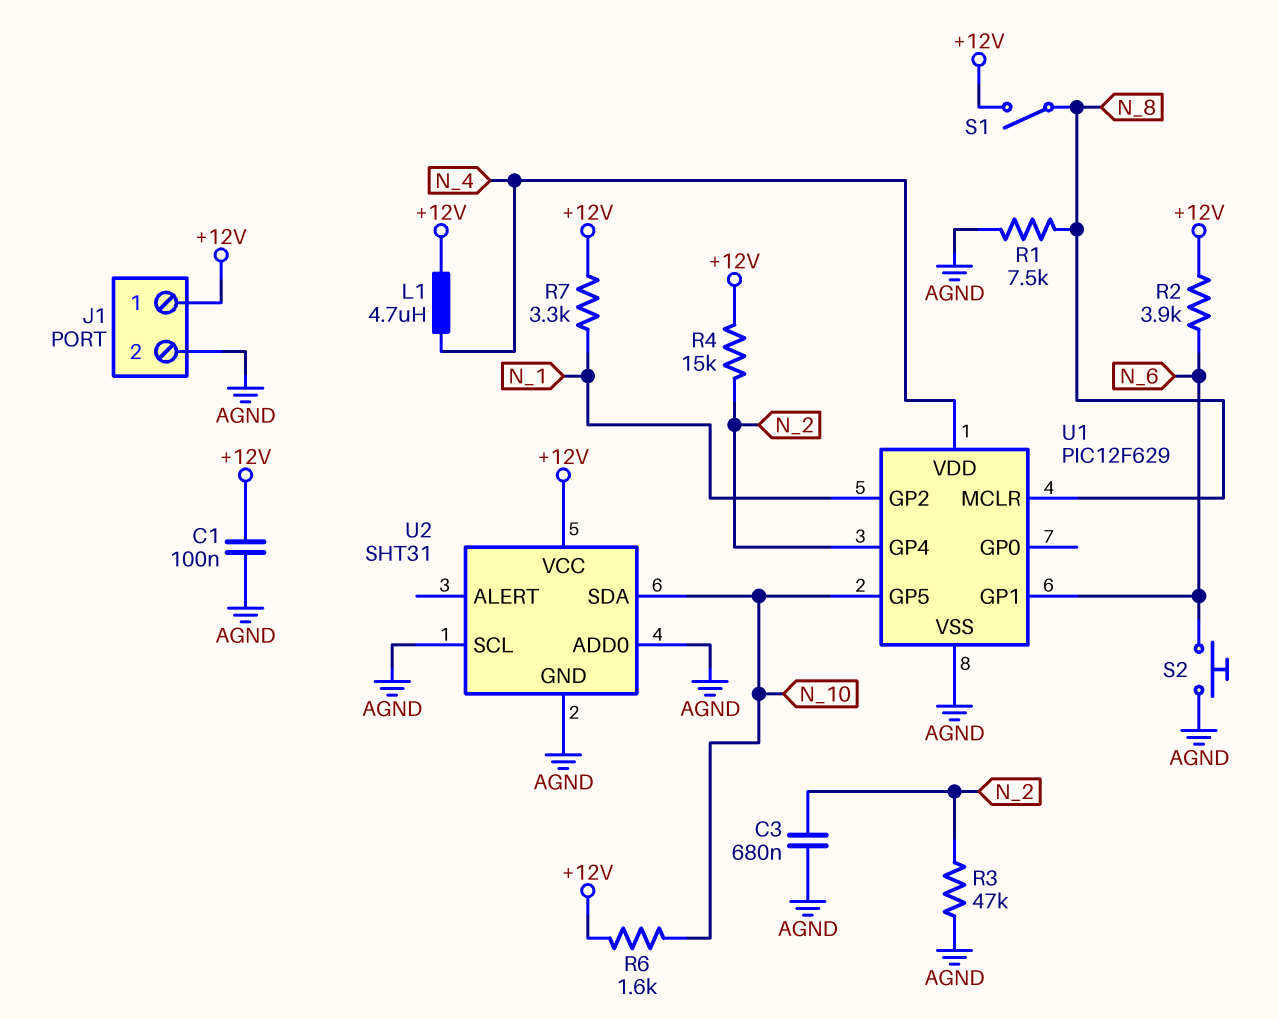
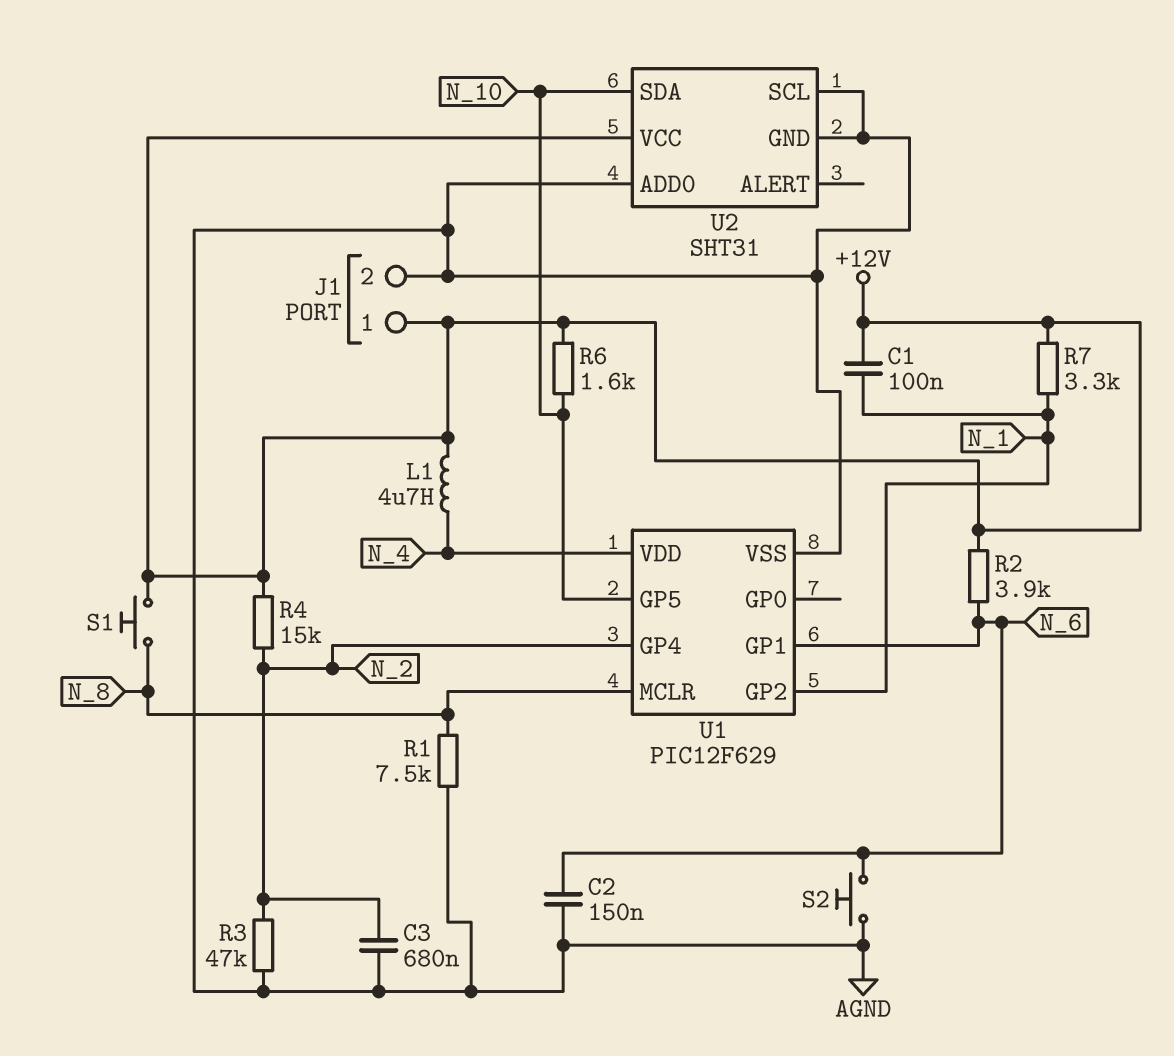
C1: 100nF (+12V, AGND) -> 100nF (+12V, N_1)
C2: none -> 150nF (AGND, N_6)
S1: switch (+12V, N_8) -> button (+12V, N_8)

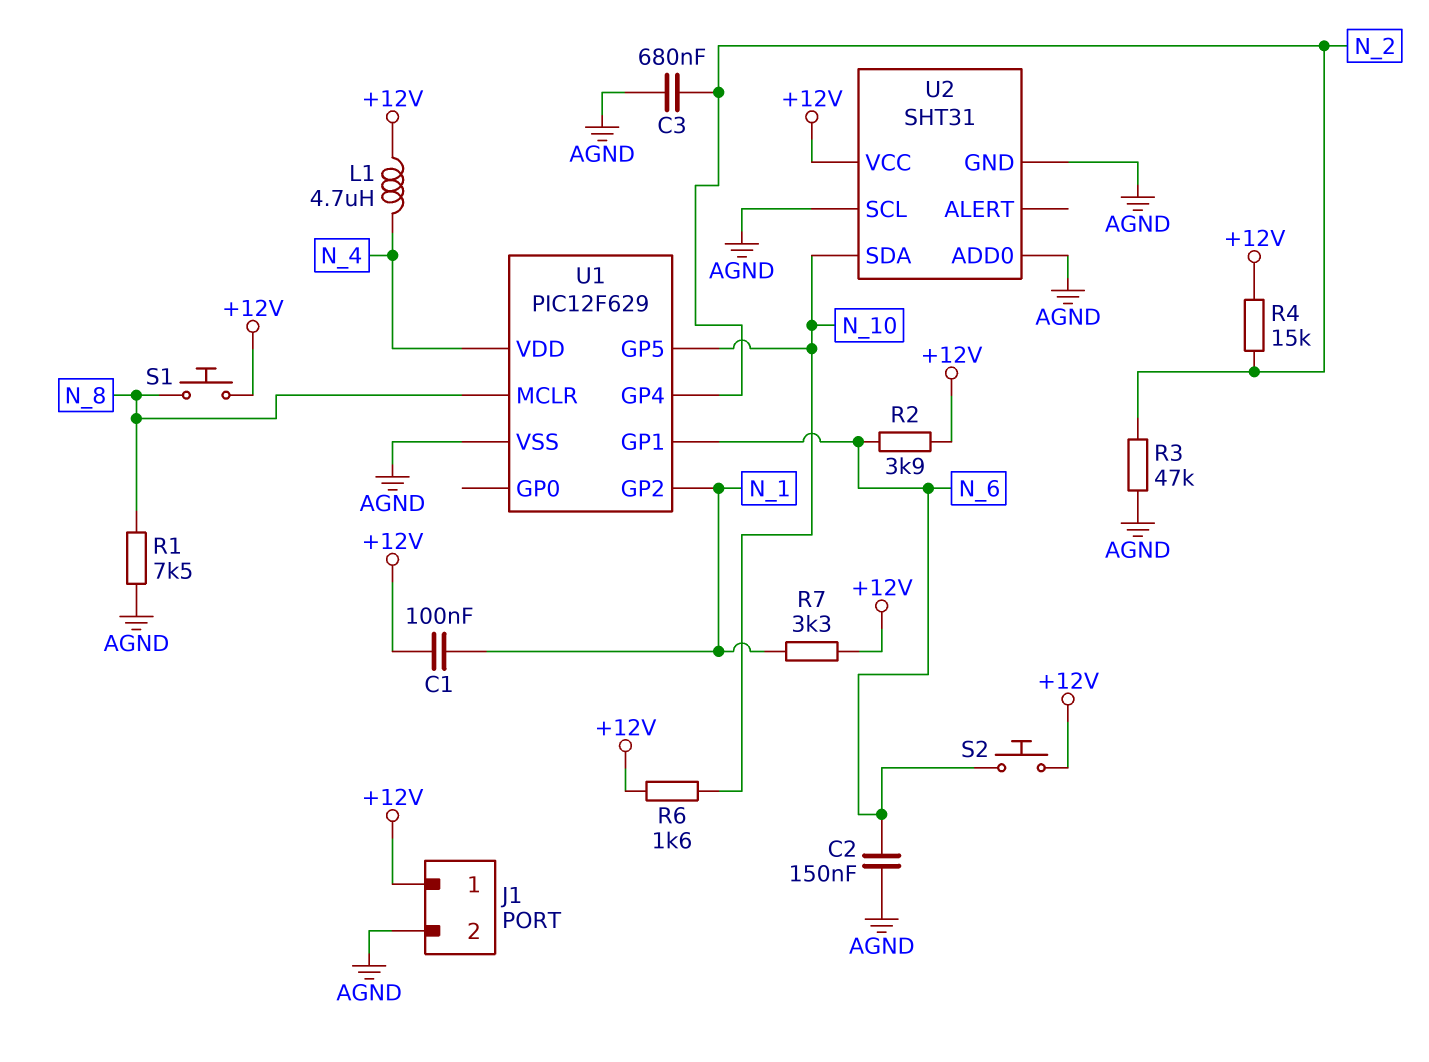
S2: button (AGND, N_6) -> button (+12V, N_6)

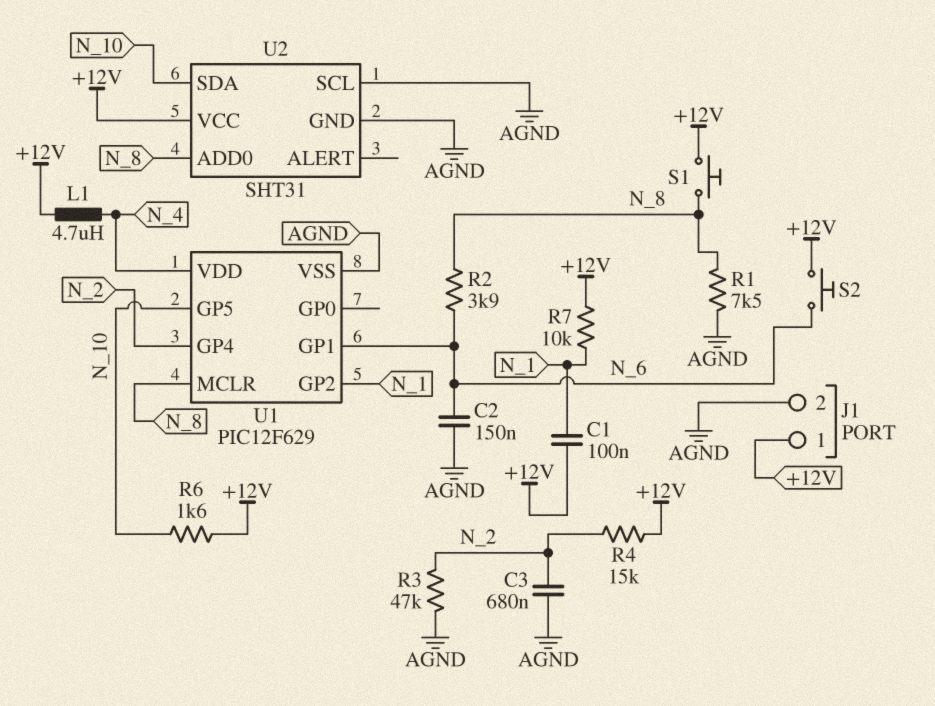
R2: 3.9k (+12V, N_6) -> 3.9k (N_6, N_8)
R7: 3.3k (+12V, N_1) -> 10k (+12V, N_1)
U2 pin ADD0: AGND -> N_8

